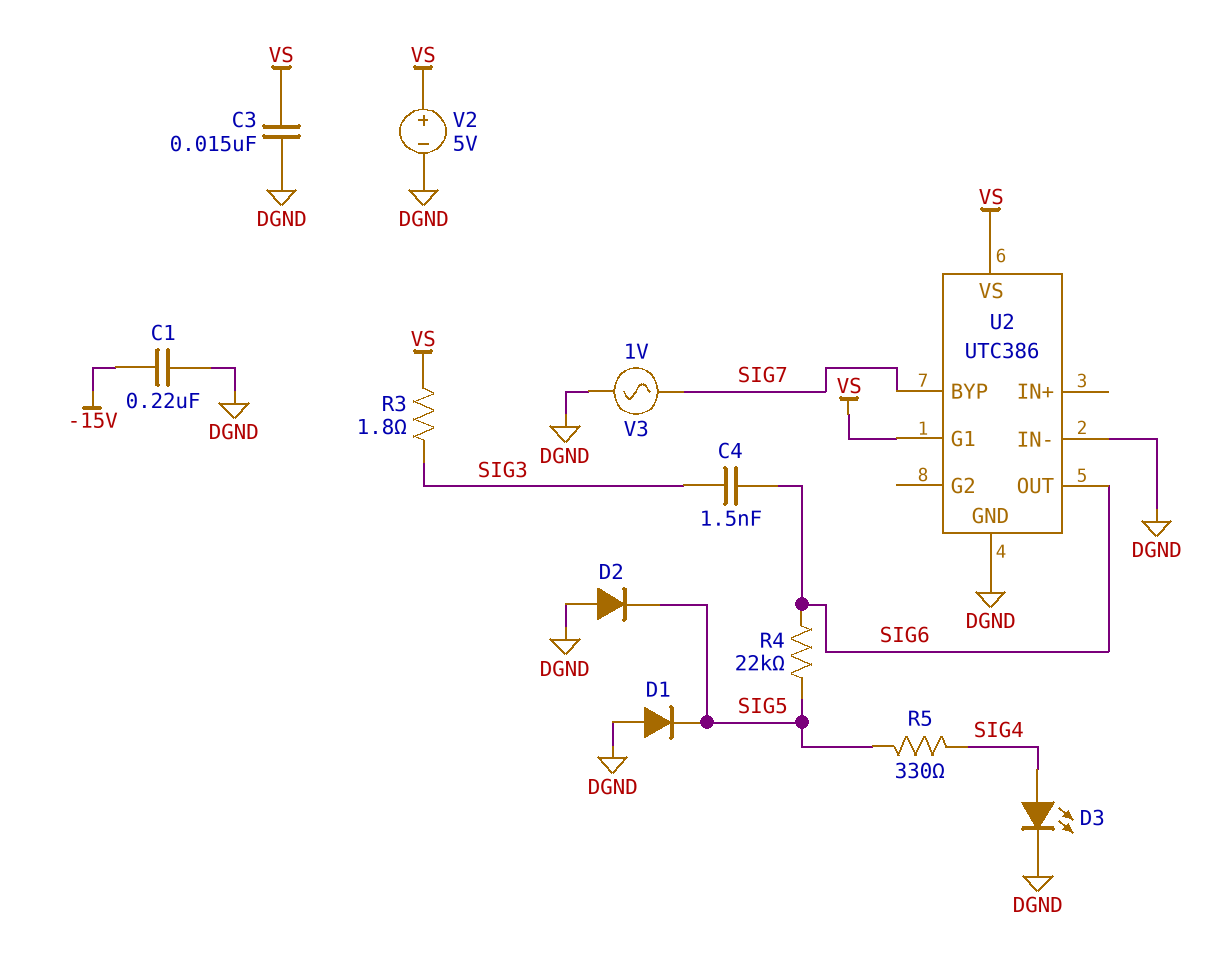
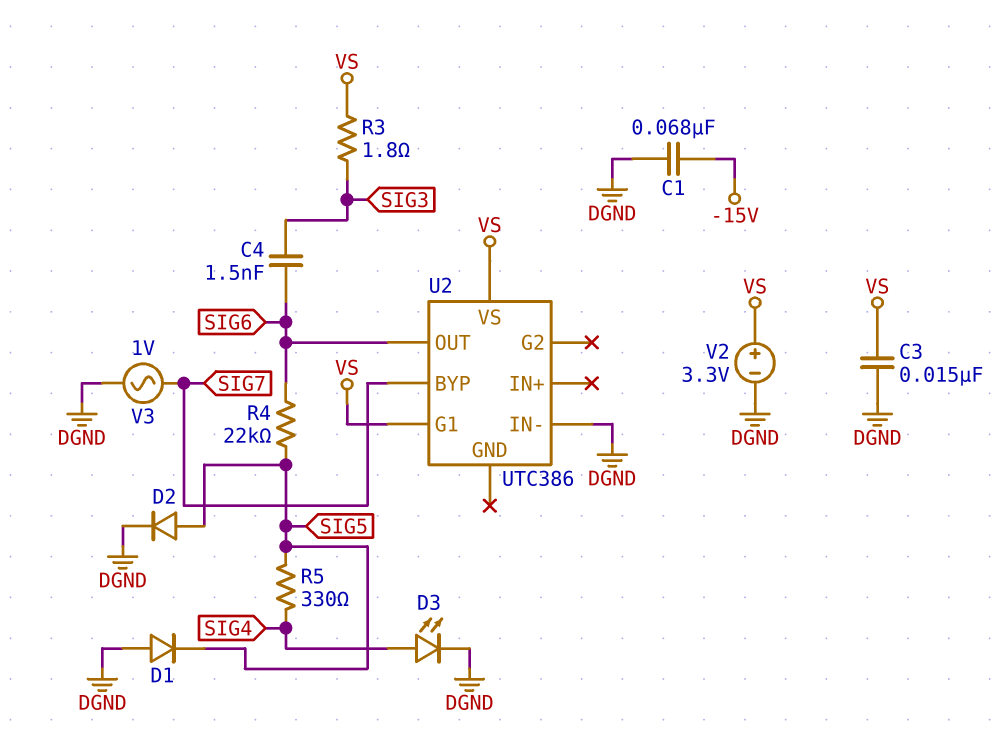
C1: 220nF (-15V, DGND) -> 68nF (-15V, DGND)
D2: diode (A DGND, K SIG5) -> diode (A SIG5, K DGND)
U2 pin GND: DGND -> none
V2: 5V (plus VS, minus DGND) -> 3.3V (plus VS, minus DGND)

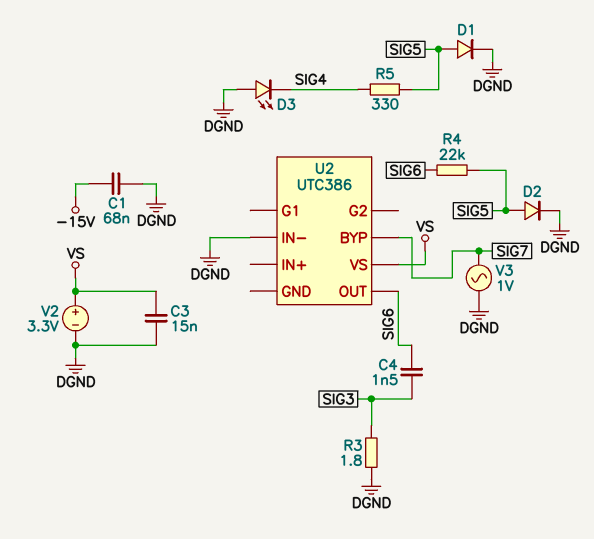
D1: diode (A DGND, K SIG5) -> diode (A SIG5, K DGND)
D3: LED (A SIG4, K DGND) -> LED (A DGND, K SIG4)
R3: 1.8 (SIG3, VS) -> 1.8 (DGND, SIG3)
U2 pin G1: VS -> none

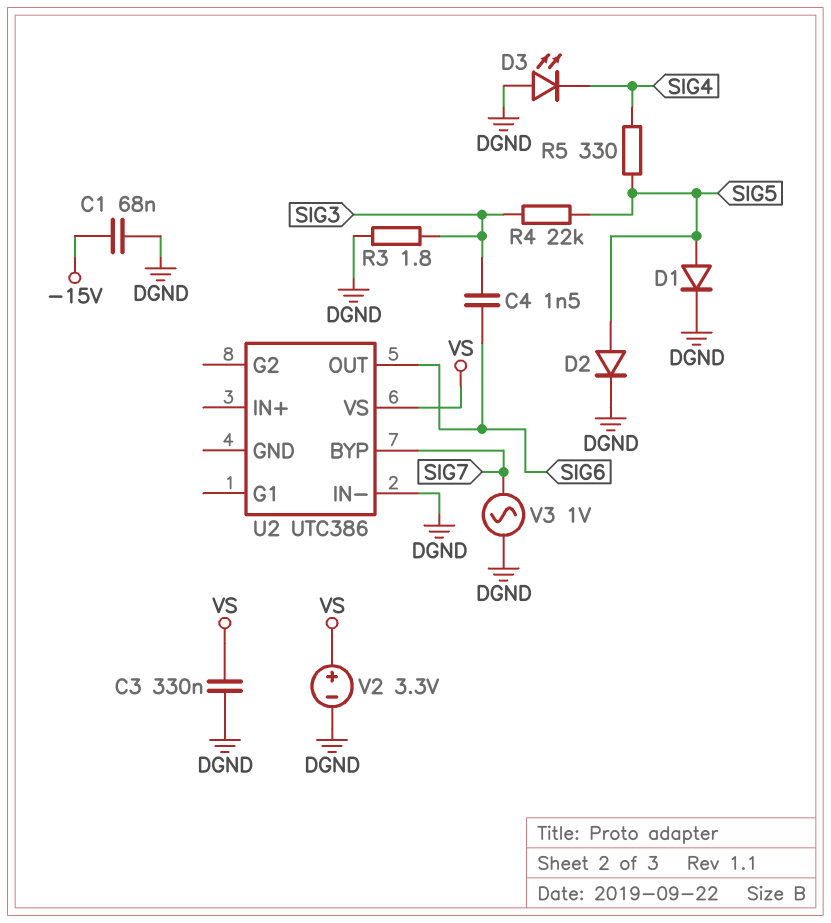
C3: 15nF (DGND, VS) -> 330nF (DGND, VS)
R4: 22k (SIG5, SIG6) -> 22k (SIG3, SIG5)

